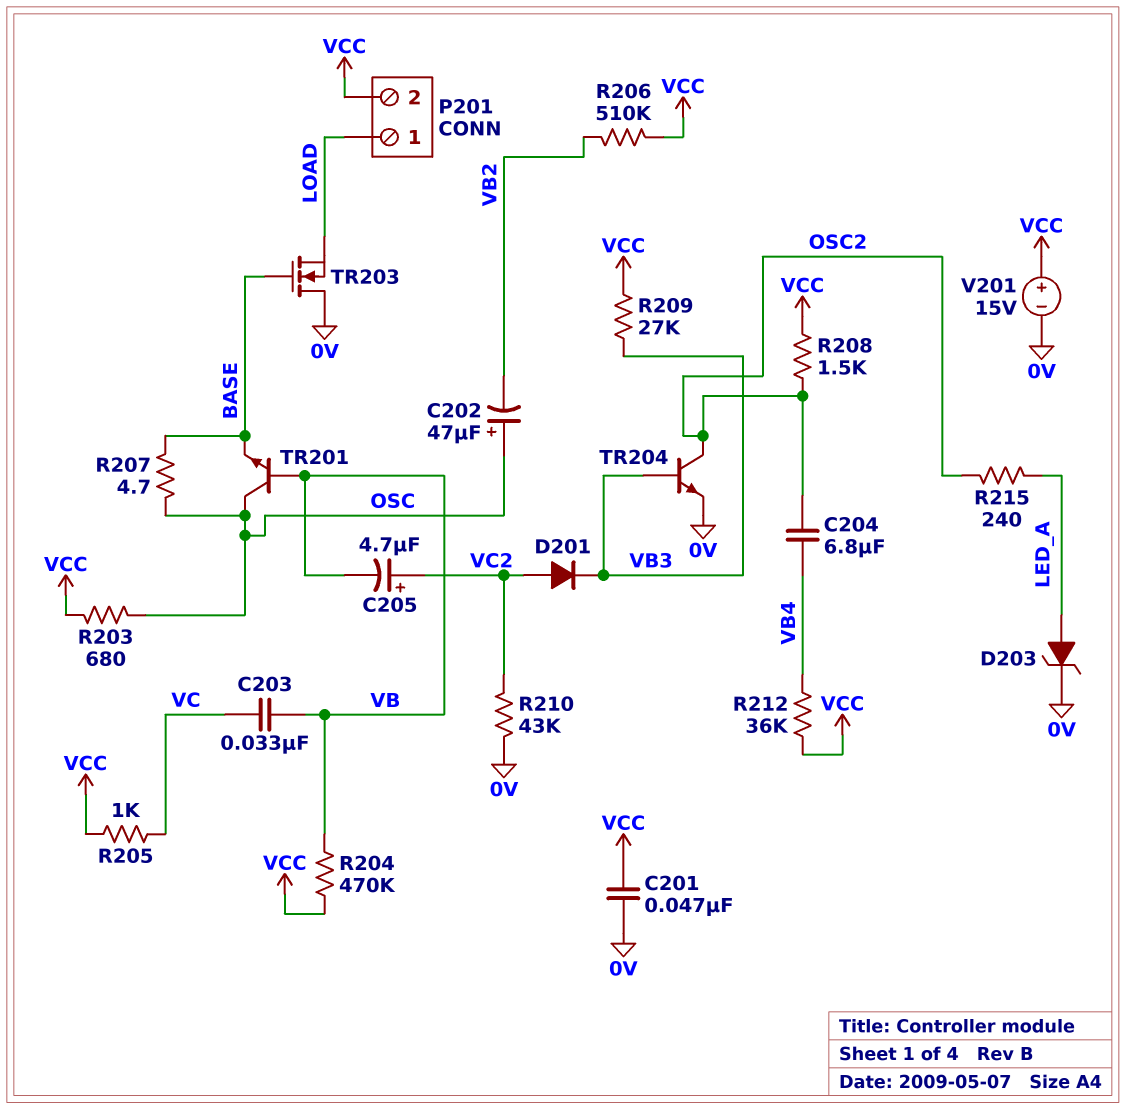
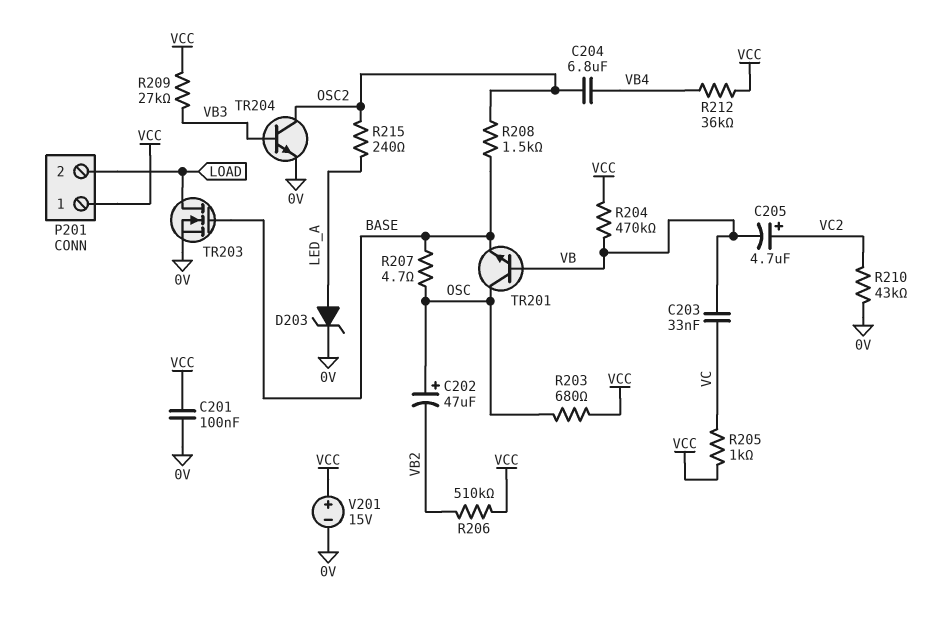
C201: 47nF (0V, VCC) -> 100nF (0V, VCC)
D201: diode (A VC2, K VB3) -> none
P201 pin 1: LOAD -> VCC
P201 pin 2: VCC -> LOAD
R208: 1.5k (OSC2, VCC) -> 1.5k (BASE, OSC2)
TR203: NMOS (G BASE, D 0V, S LOAD) -> NMOS (G BASE, D LOAD, S 0V)

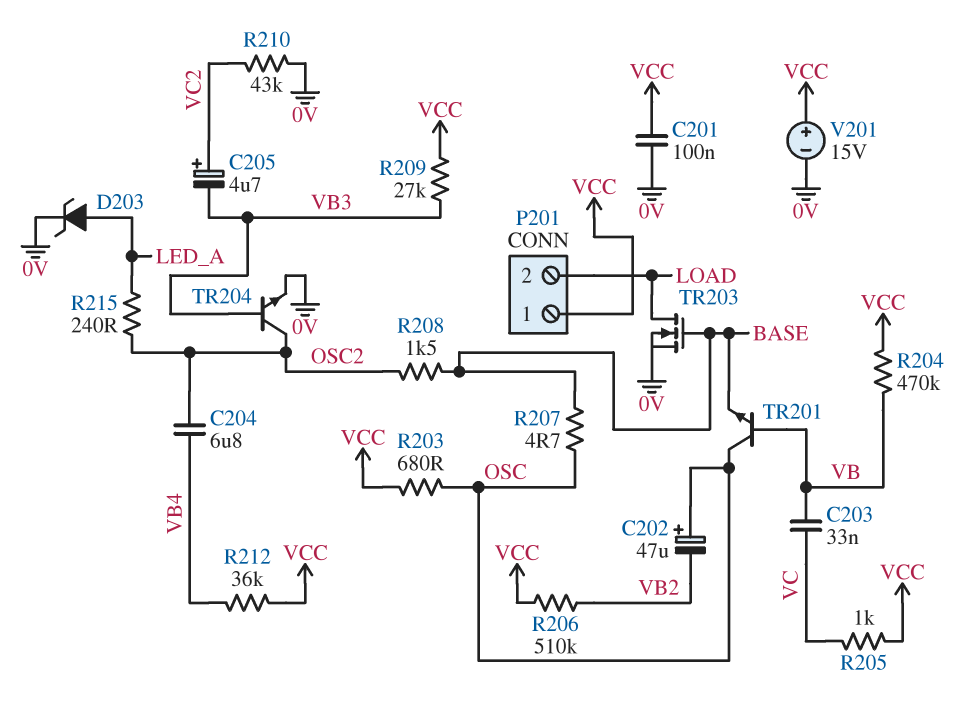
C205: 4.7uF (plus VC2, minus VB) -> 4.7uF (plus VC2, minus VB3)

